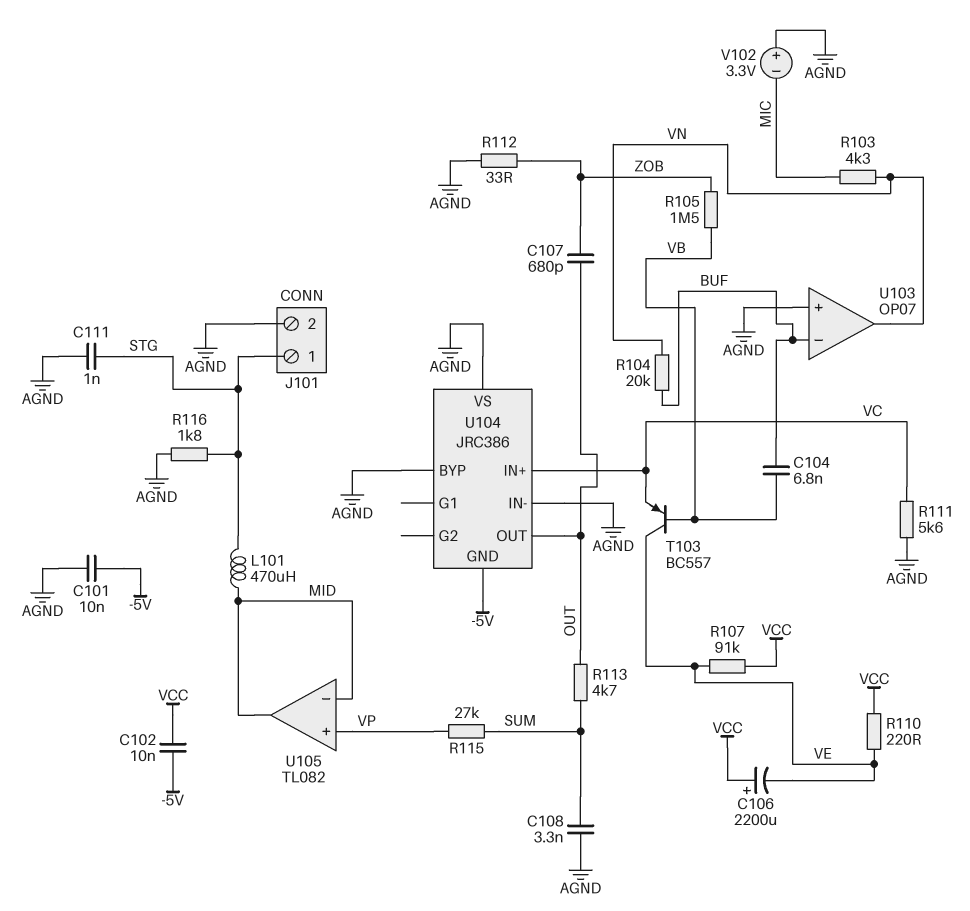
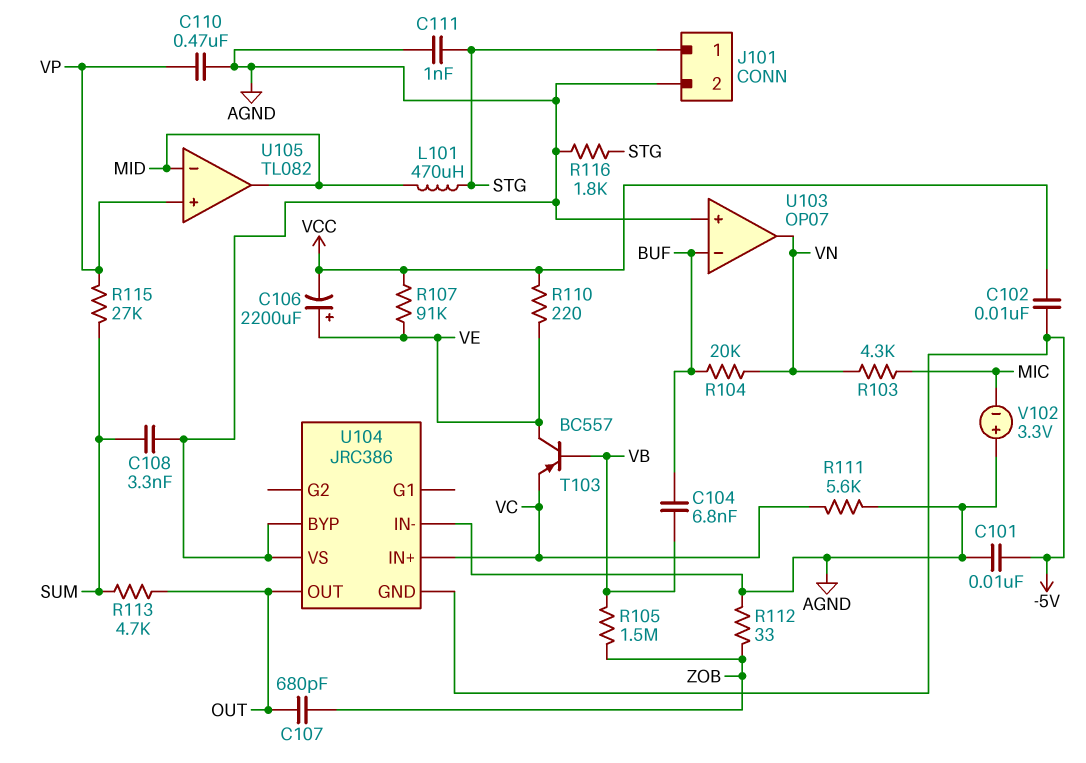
C106: 2200uF (plus VCC, minus VE) -> 2200uF (plus VE, minus VCC)
C110: none -> 470nF (AGND, VP)

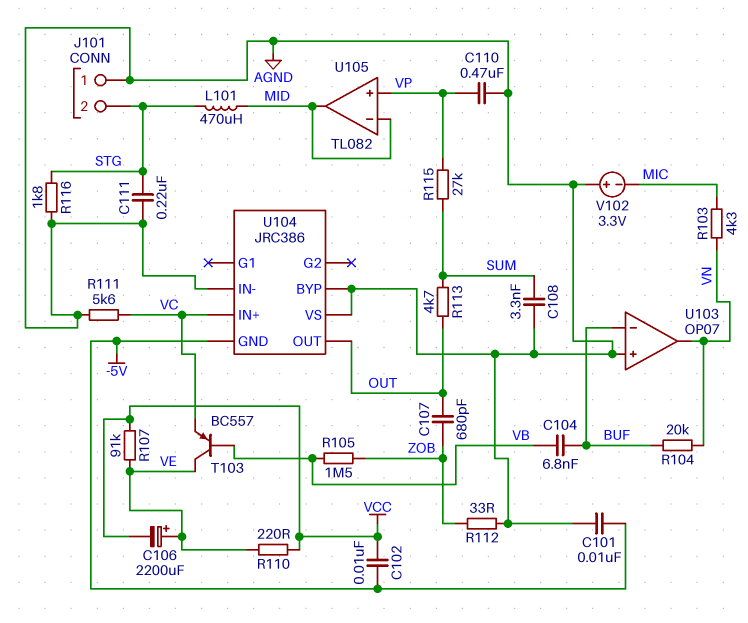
C111: 1nF (AGND, STG) -> 220nF (AGND, STG)
J101 pin 1: STG -> AGND
J101 pin 2: AGND -> STG

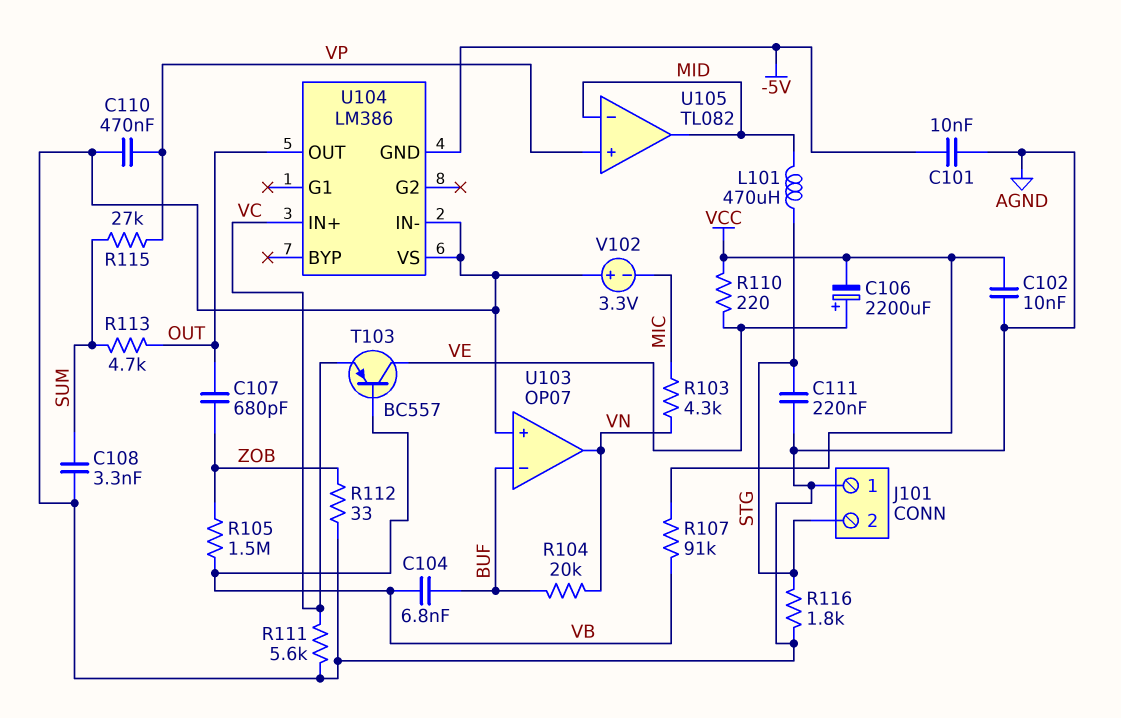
C102: 10nF (-5V, VCC) -> 10nF (AGND, VCC)
R107: 91k (VCC, VE) -> 91k (VB, VCC)
U104: JRC386 -> LM386
U104 pin BYP: AGND -> none

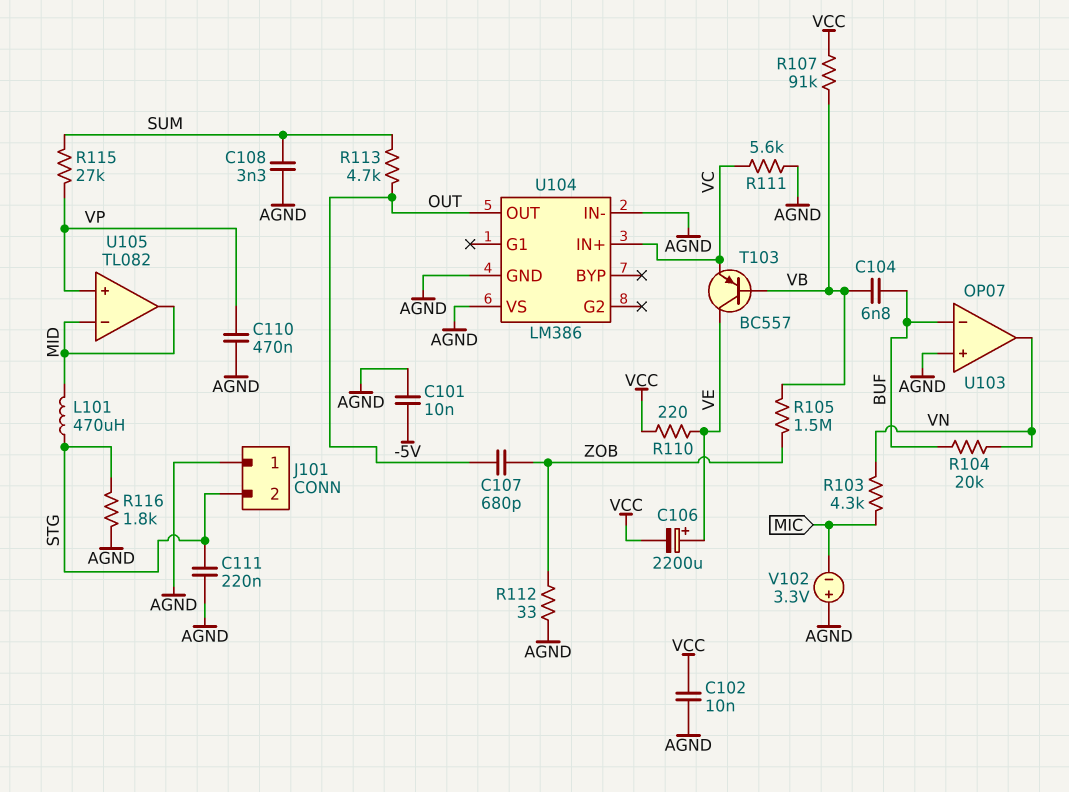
U104 pin GND: -5V -> AGND

